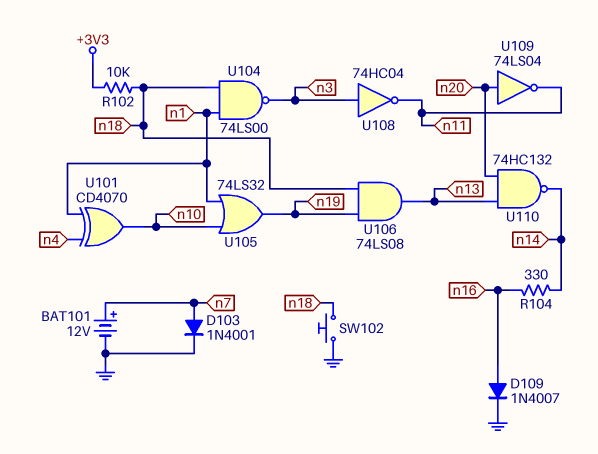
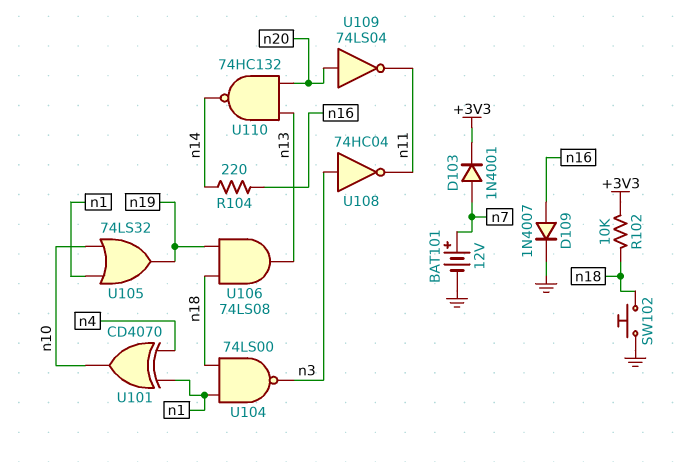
D103: diode 1N4001 (A n7, K GND) -> diode 1N4001 (A n7, K +3V3)
R104: 330 (n14, n16) -> 220 (n14, n16)

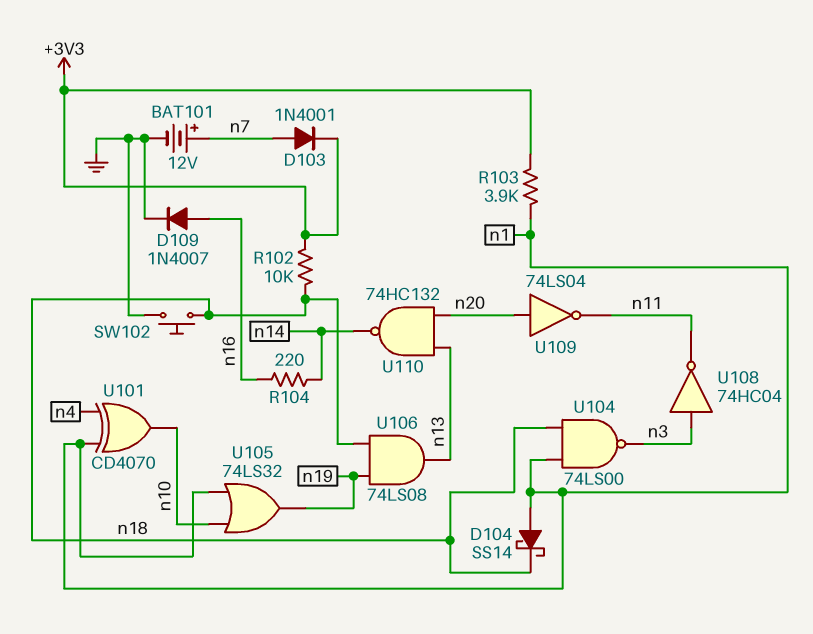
D104: none -> schottky SS14 (A n1, K n18)
R103: none -> 3.9k (+3V3, n1)

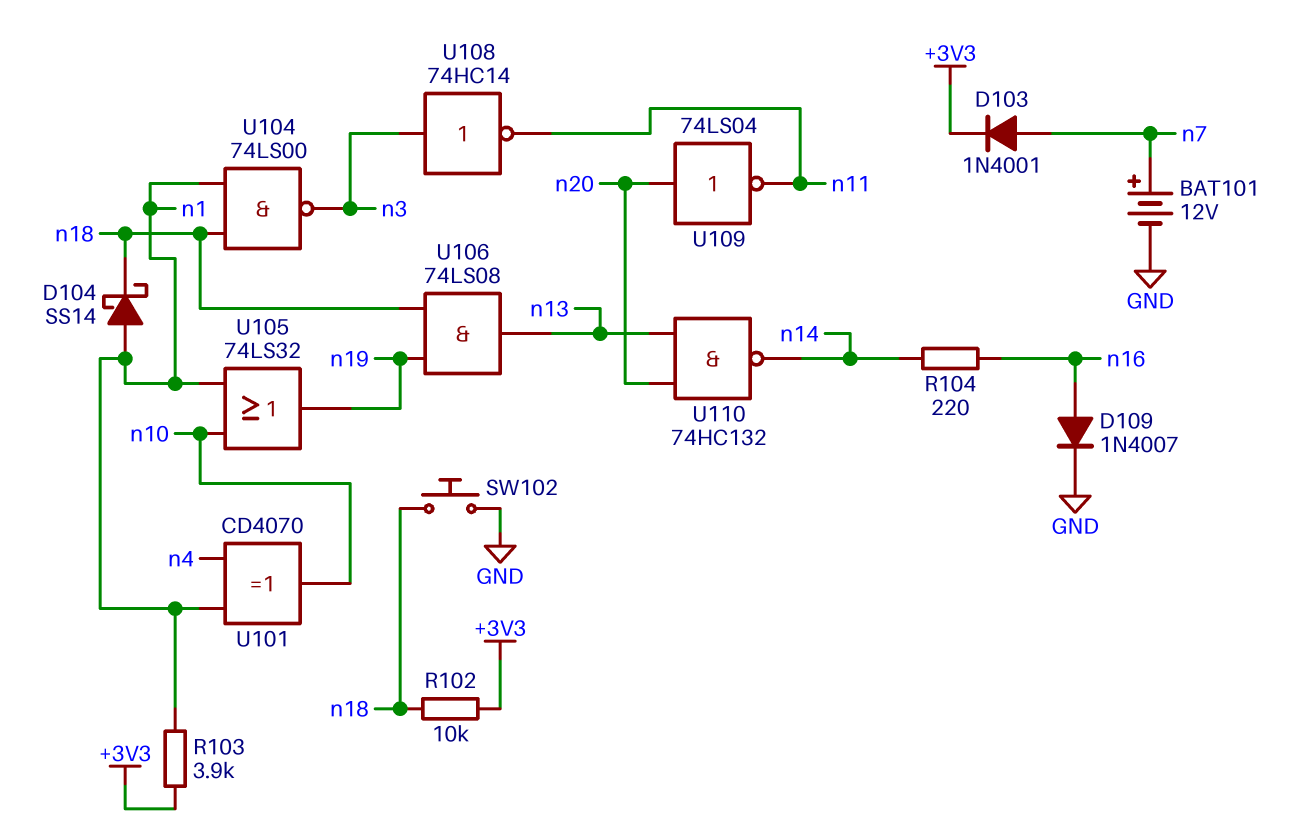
U108: NOT 74HC04 (in n3, out n11) -> NOT 74HC14 (in n3, out n11)

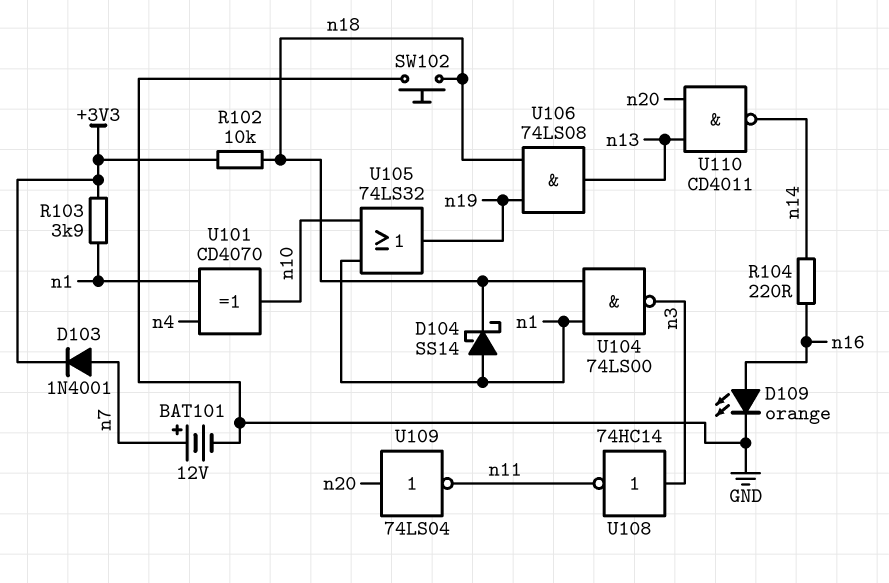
D109: diode 1N4007 (A n16, K GND) -> LED orange (A n16, K GND)
U110: NAND 74HC132 (in n13, in n20, out n14) -> NAND CD4011 (in n13, in n20, out n14)

